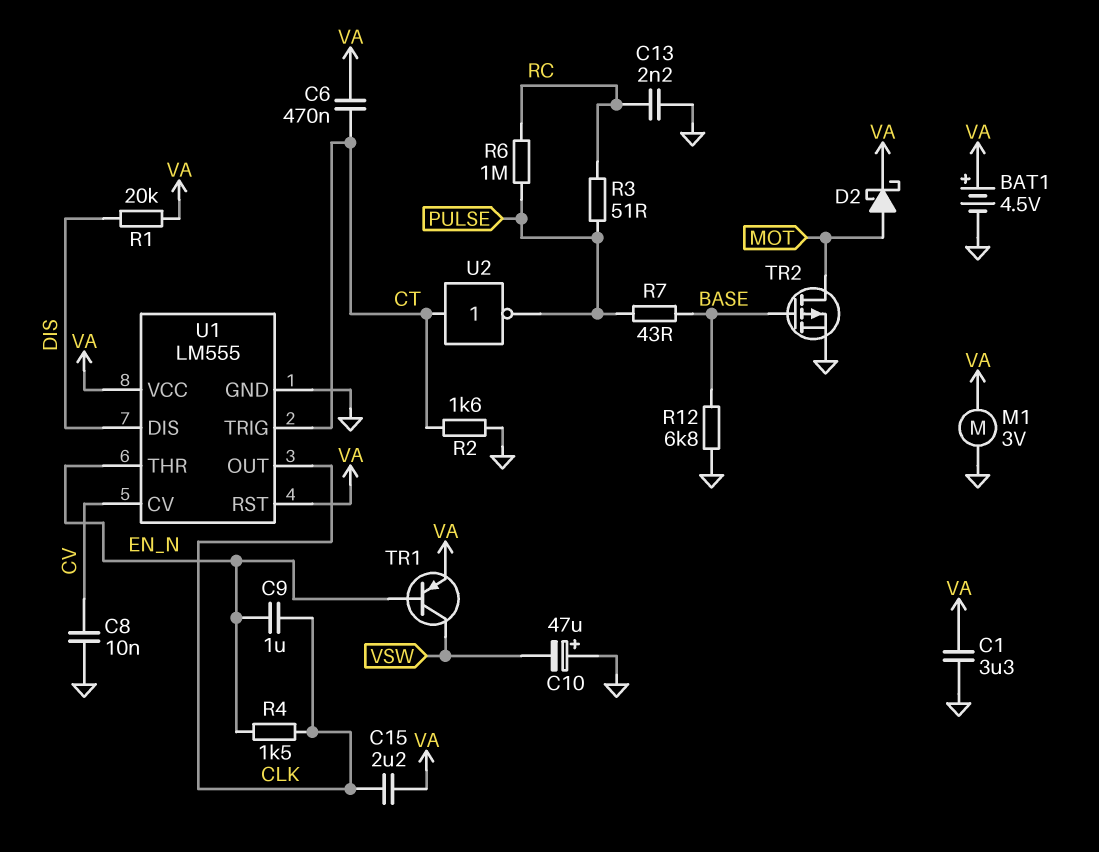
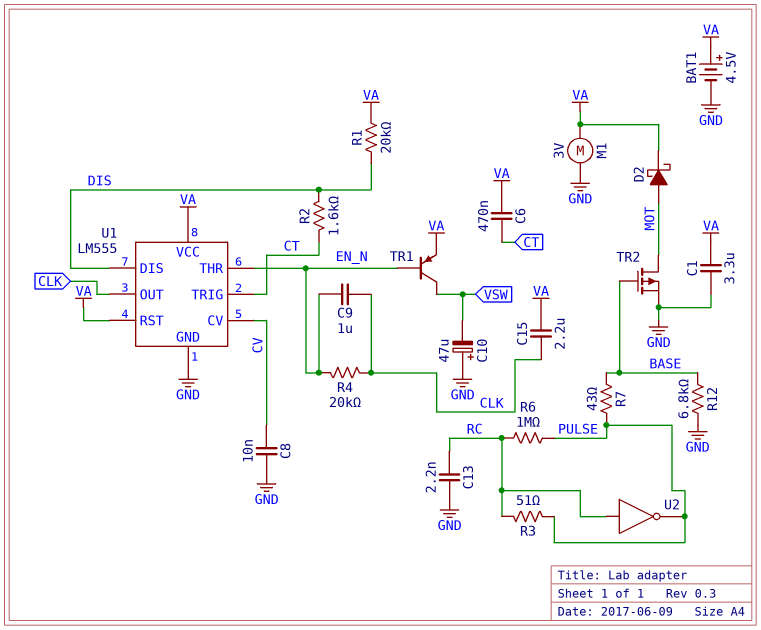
R2: 1.6k (CT, GND) -> 1.6k (CT, DIS)
R4: 1.5k (CLK, EN_N) -> 20k (CLK, EN_N)
U2: NOT (in CT, out PULSE) -> NOT (in RC, out PULSE)

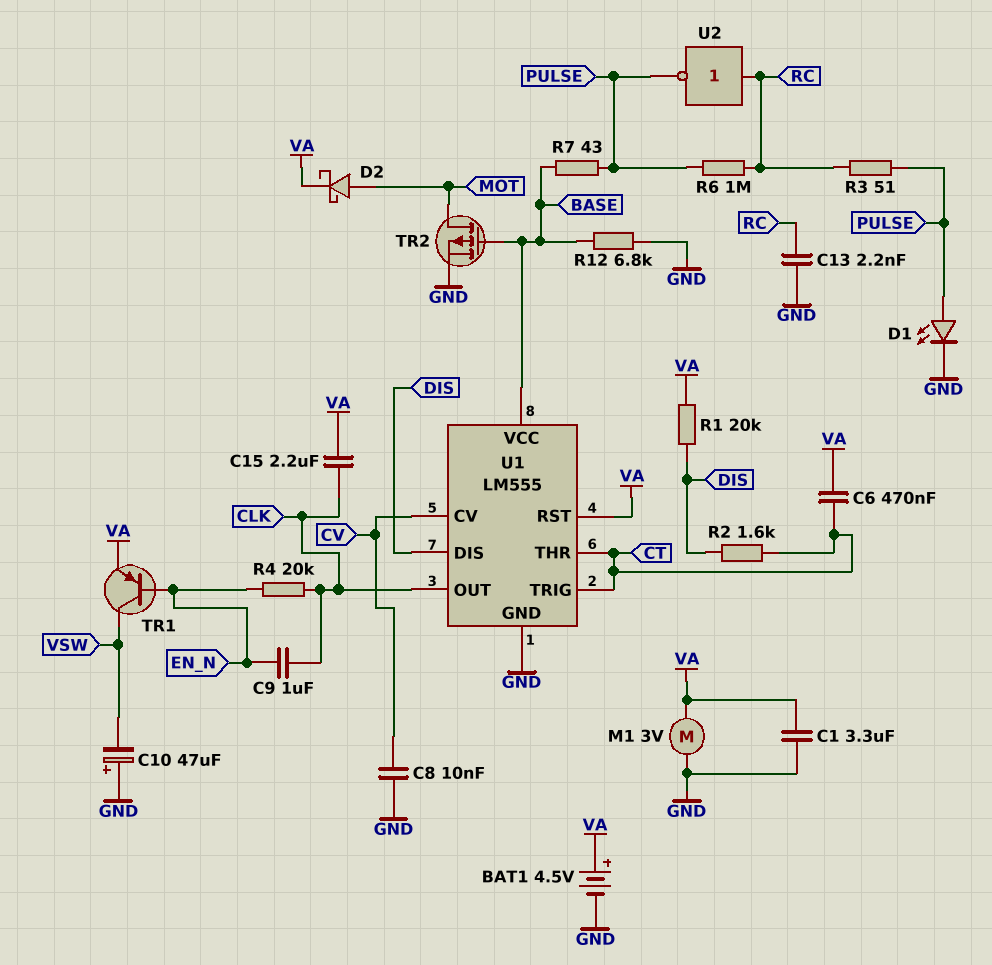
D1: none -> LED (A PULSE, K GND)
U1 pin THR: EN_N -> CT
U1 pin VCC: VA -> BASE

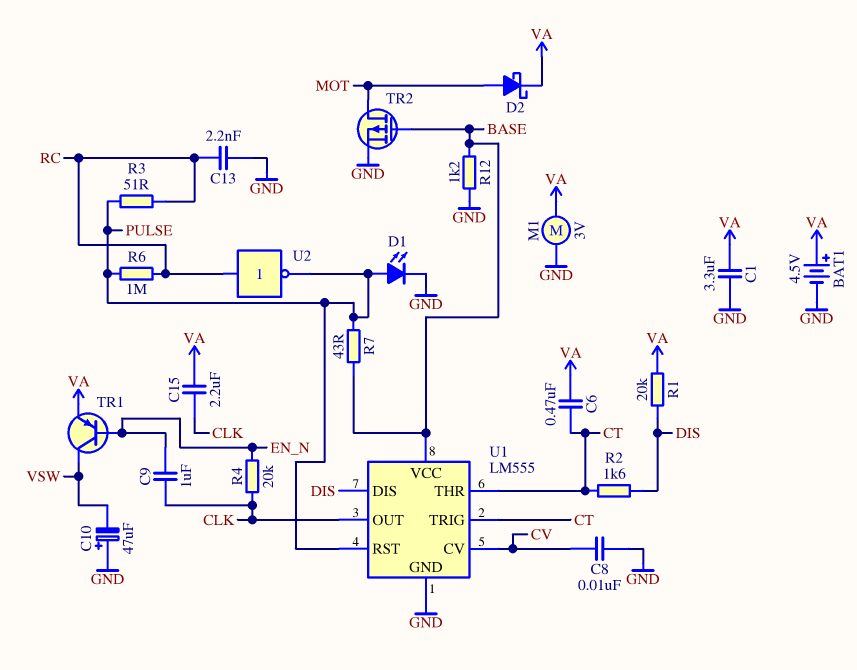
R12: 6.8k (BASE, GND) -> 1.2k (BASE, GND)
U1 pin RST: VA -> PULSE

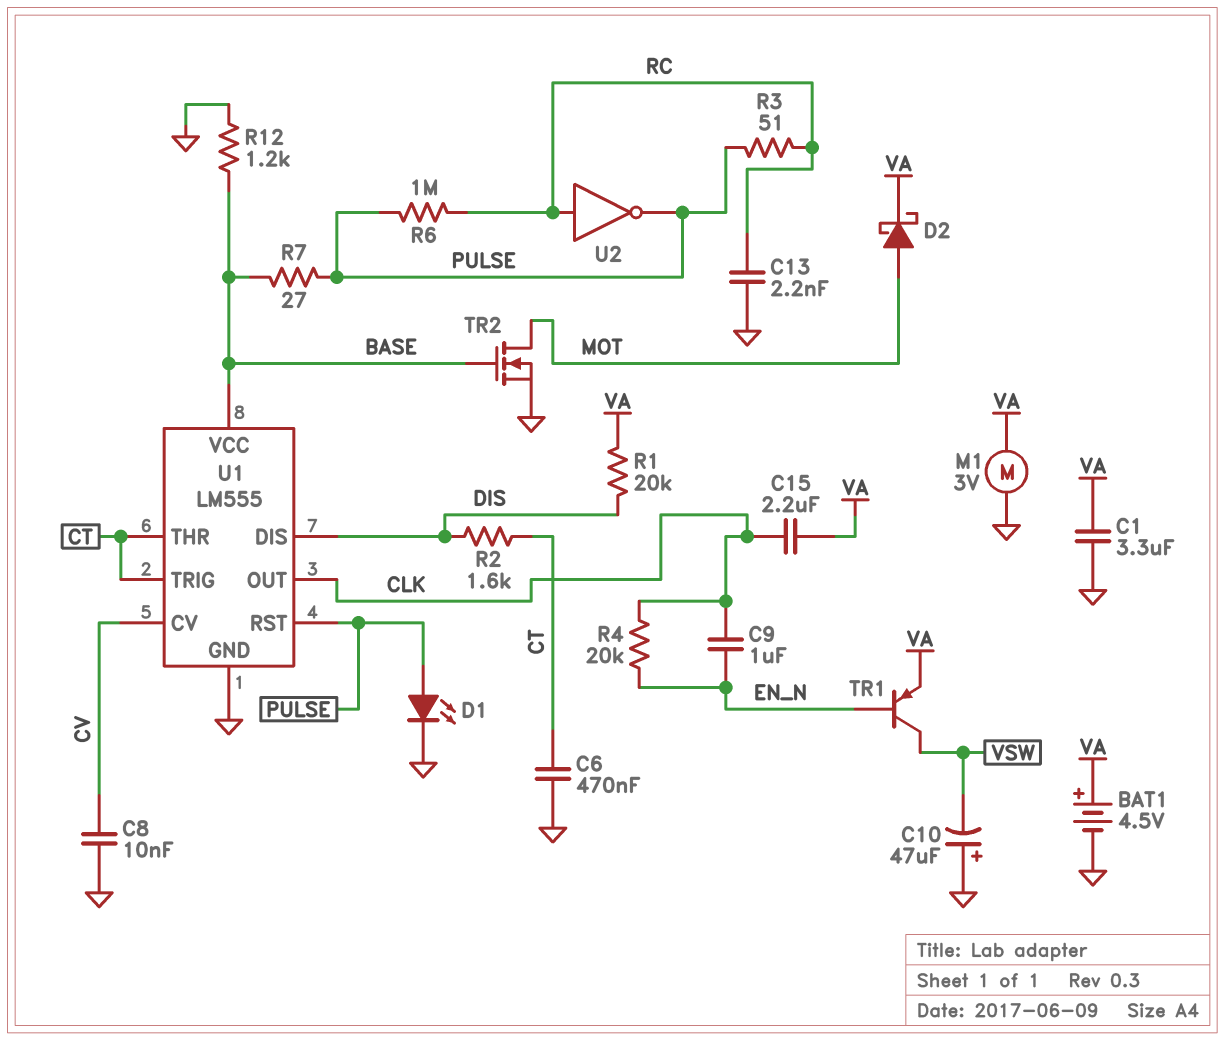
C6: 470nF (CT, VA) -> 470nF (CT, GND)
R7: 43 (BASE, PULSE) -> 27 (BASE, PULSE)
TR2: PMOS (G BASE, D MOT, S GND) -> NMOS (G BASE, D MOT, S GND)

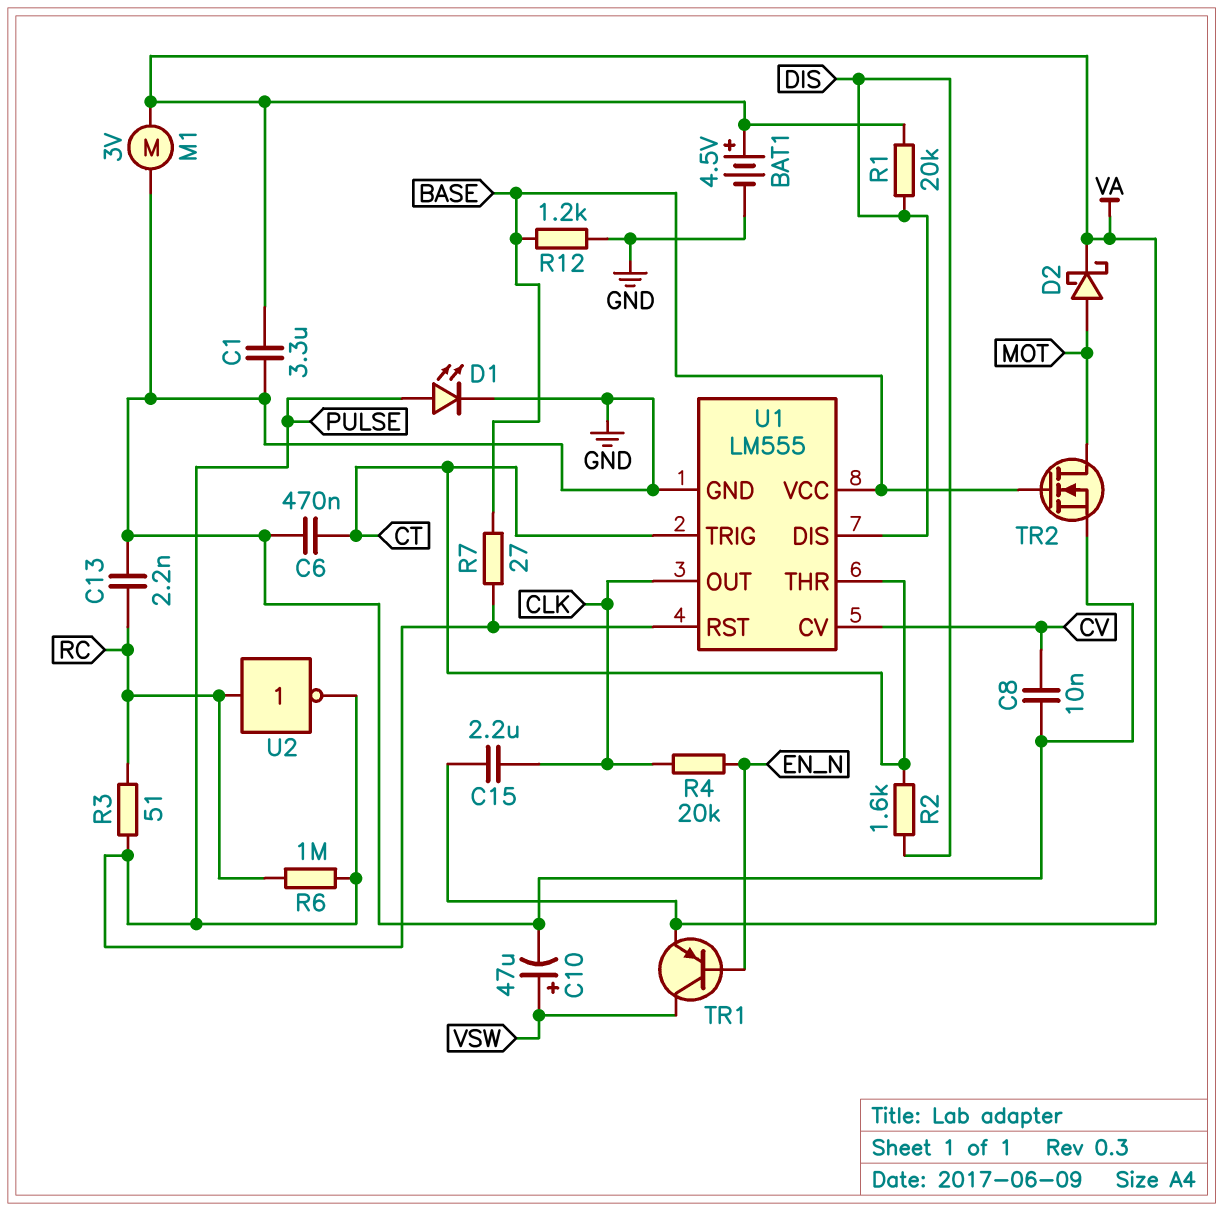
C9: 1uF (CLK, EN_N) -> none
C10: 47uF (plus GND, minus VSW) -> 47uF (plus VSW, minus GND)

